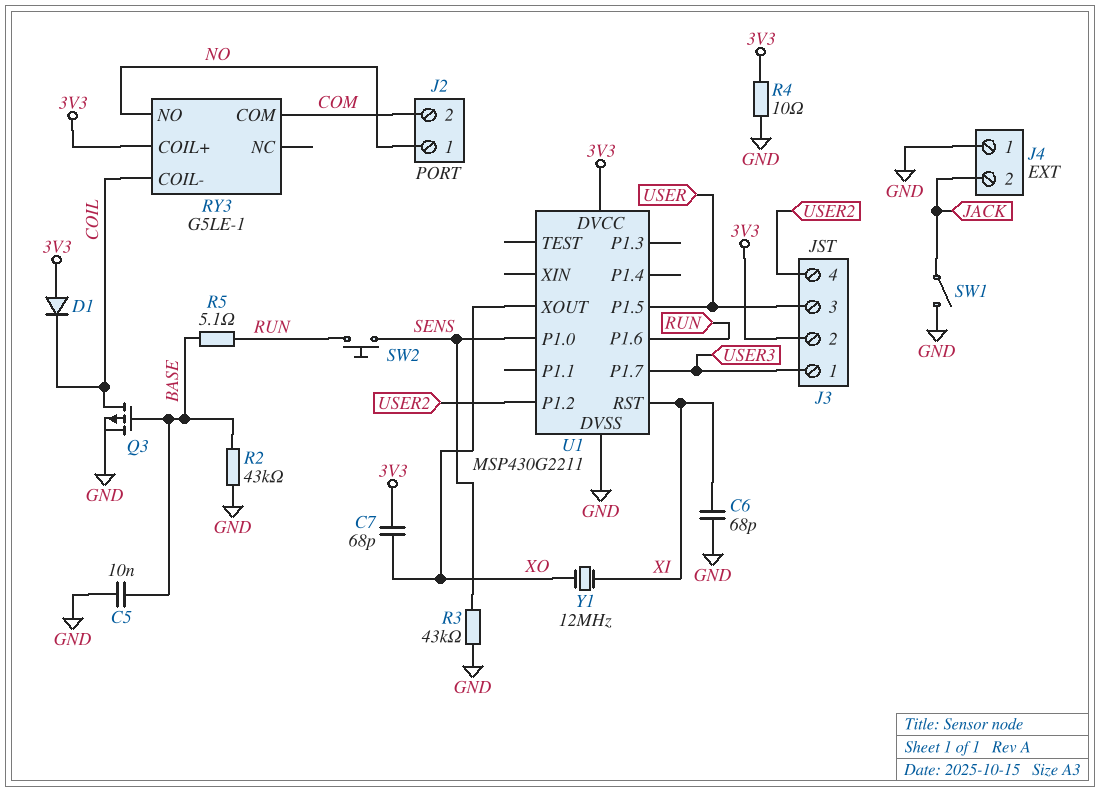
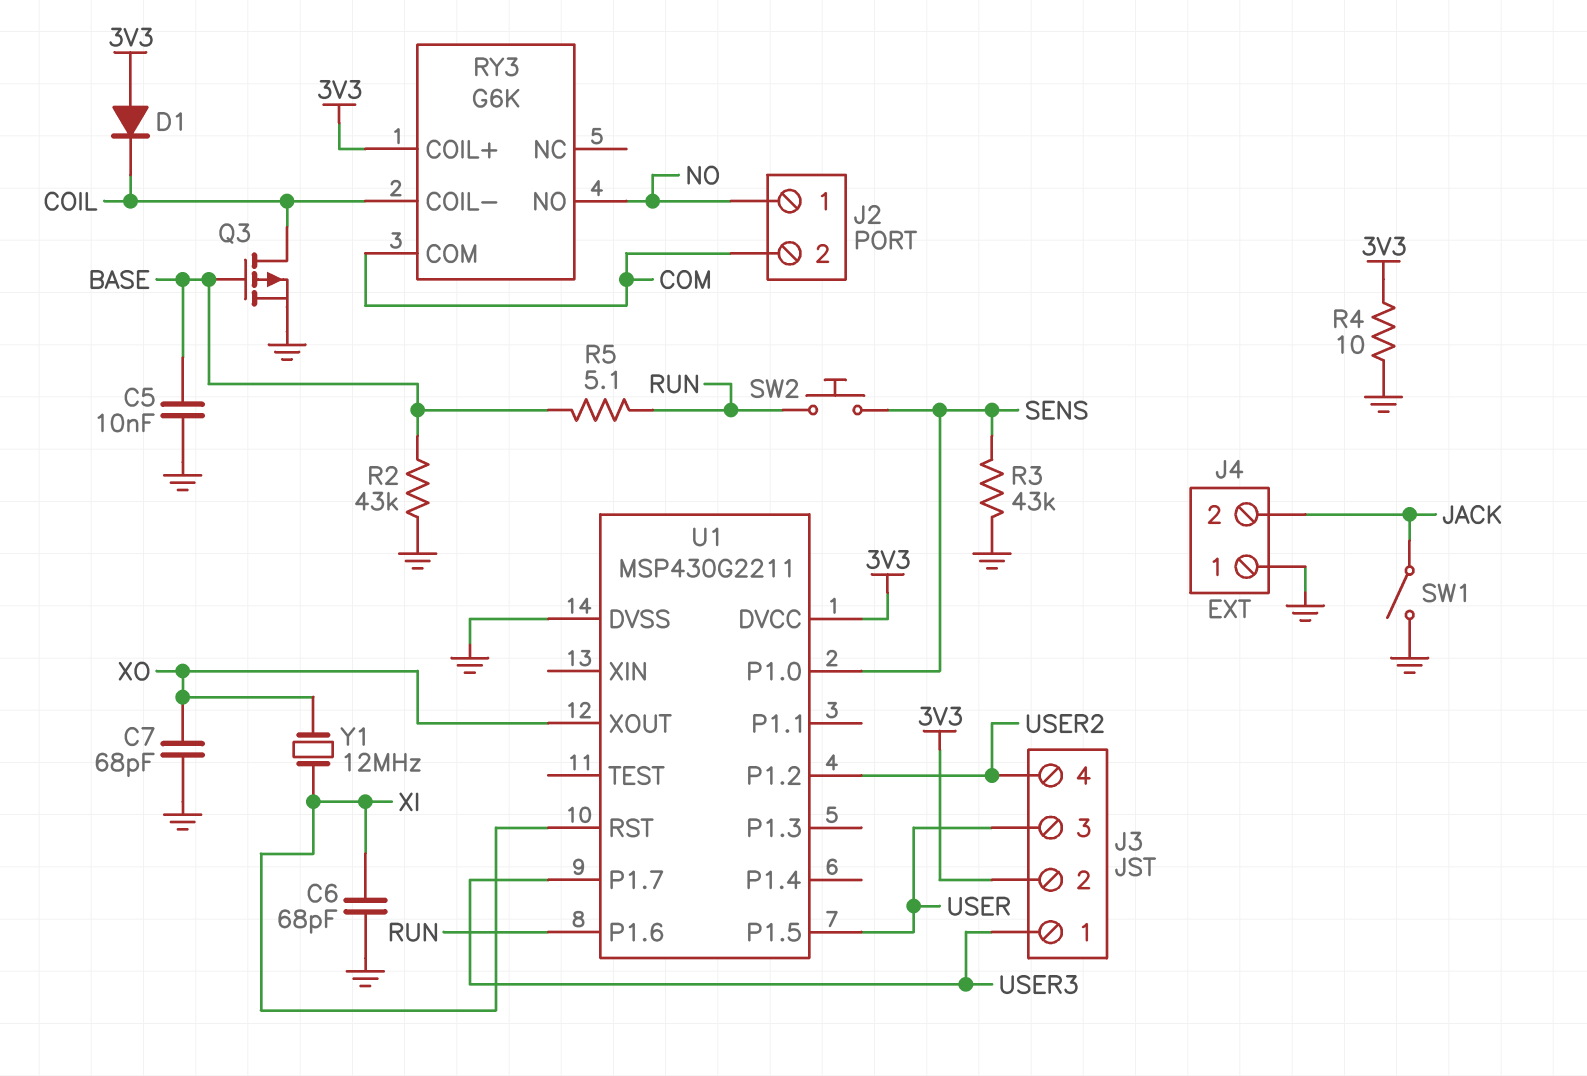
C7: 68pF (3V3, XO) -> 68pF (GND, XO)
RY3: G5LE-1 -> G6K

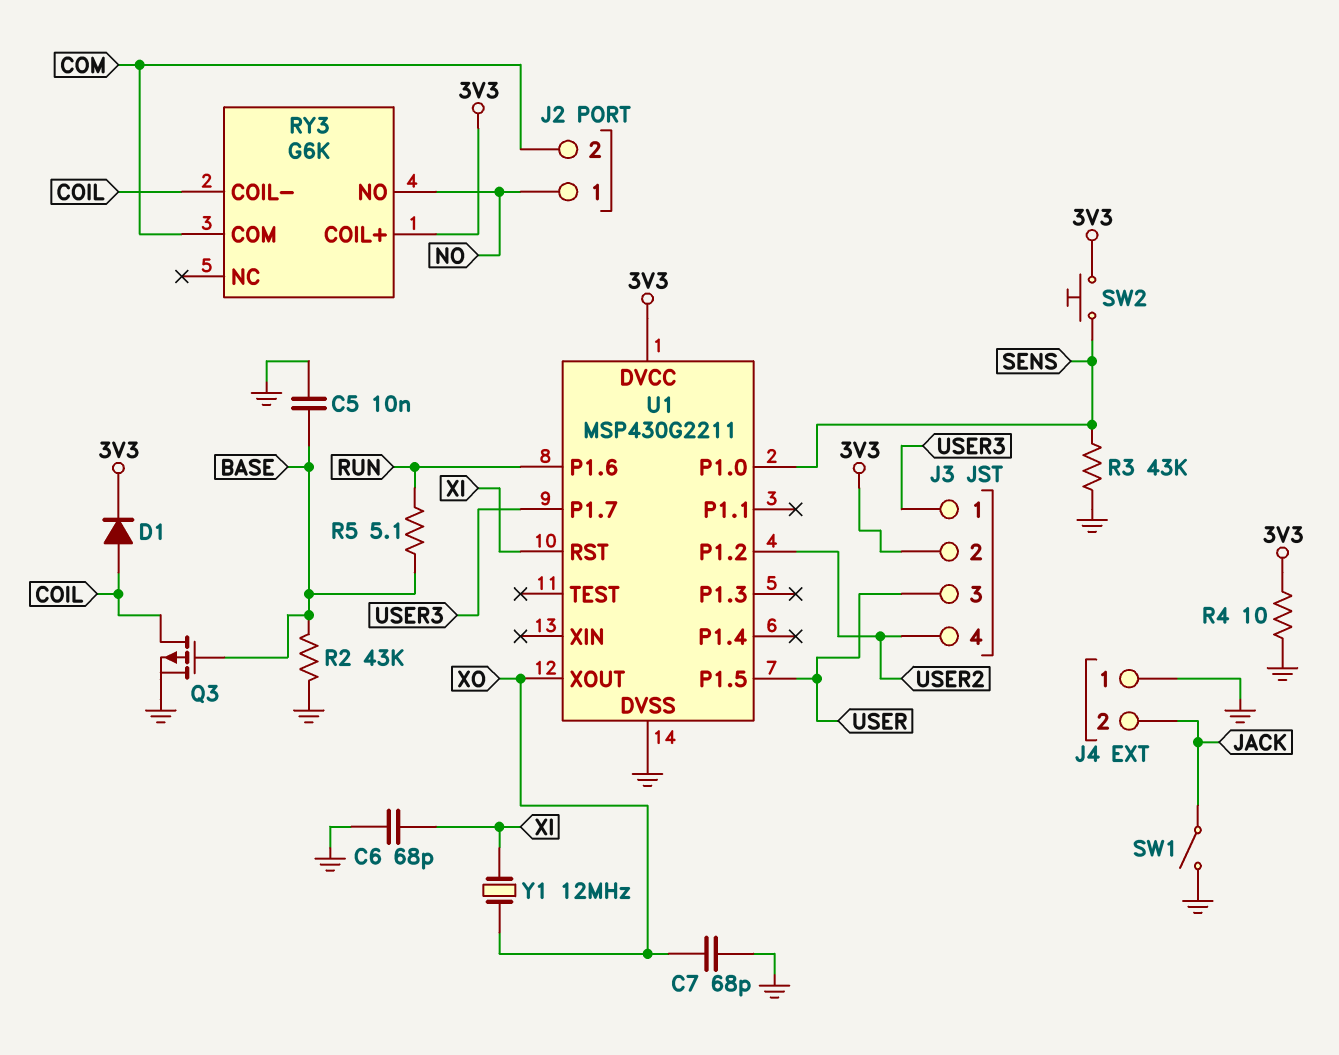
D1: diode (A 3V3, K COIL) -> diode (A COIL, K 3V3)
SW2: button (RUN, SENS) -> button (3V3, SENS)

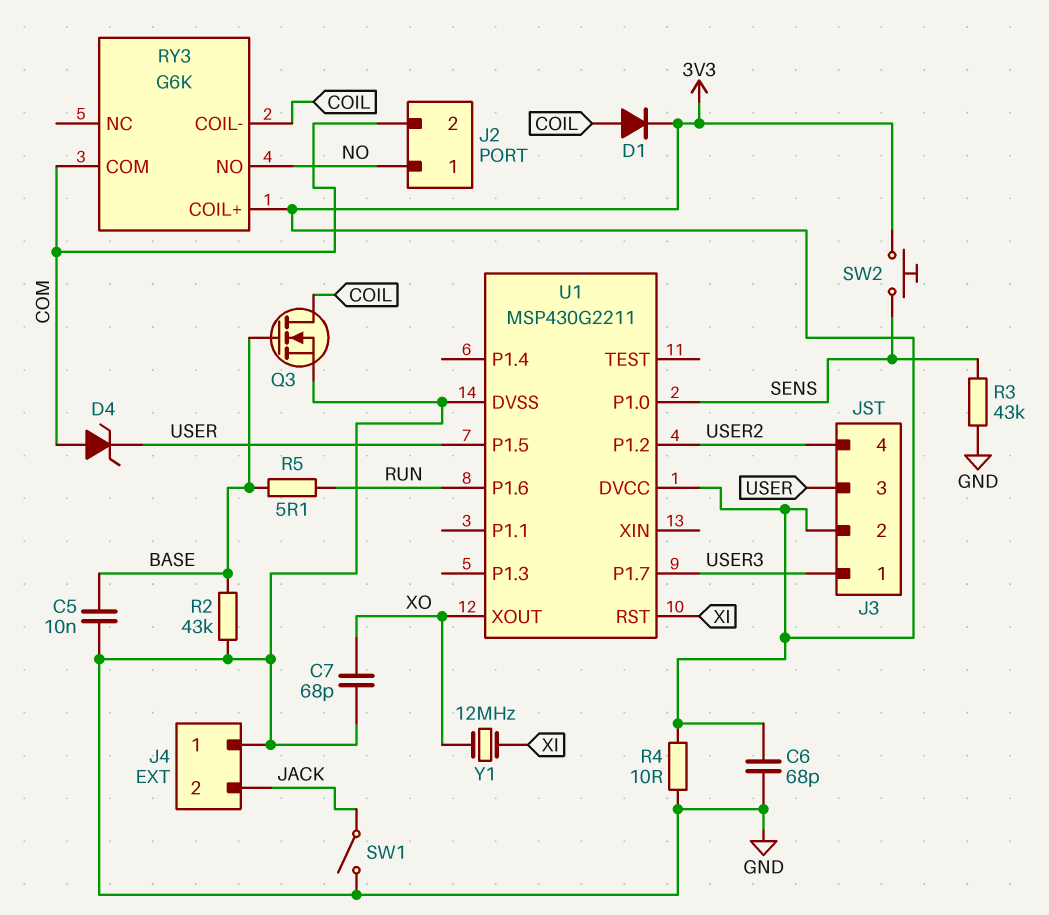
C6: 68pF (GND, XI) -> 68pF (3V3, GND)
D4: none -> zener (A COM, K USER)
Q3: PMOS (G BASE, D COIL, S GND) -> NMOS (G BASE, D COIL, S GND)

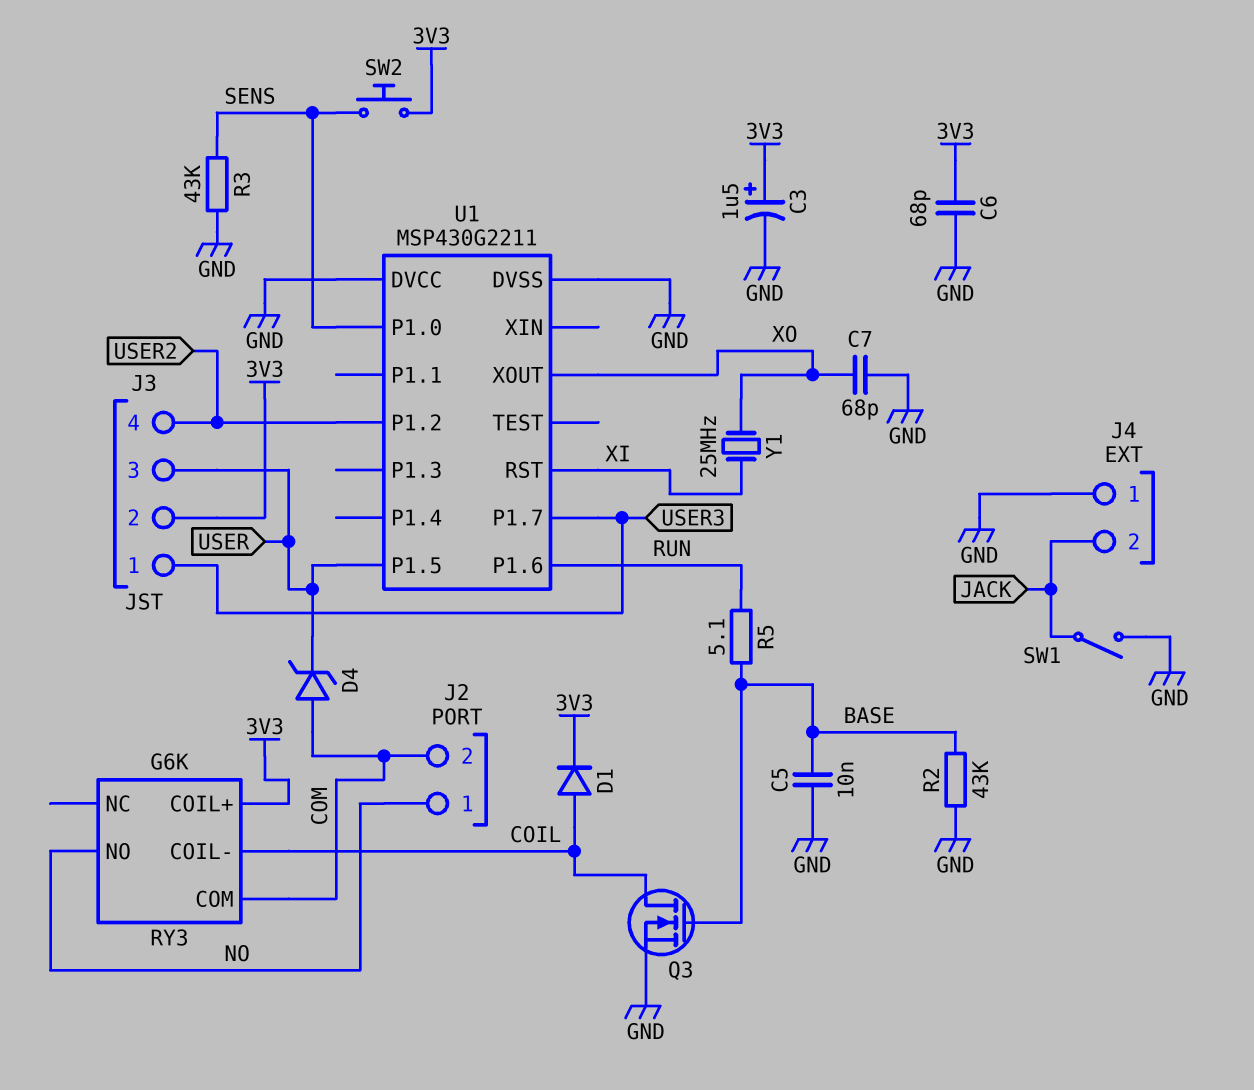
C3: none -> 1.5uF (plus 3V3, minus GND)
R4: 10 (3V3, GND) -> none
U1 pin DVCC: 3V3 -> GND
Y1: 12MHz (XI, XO) -> 25MHz (XI, XO)

